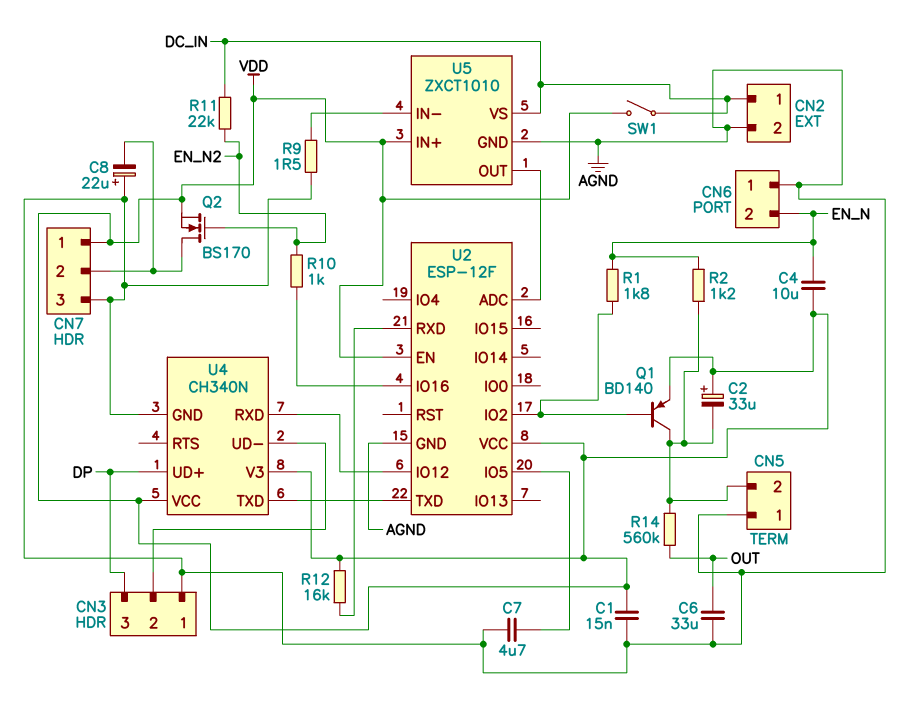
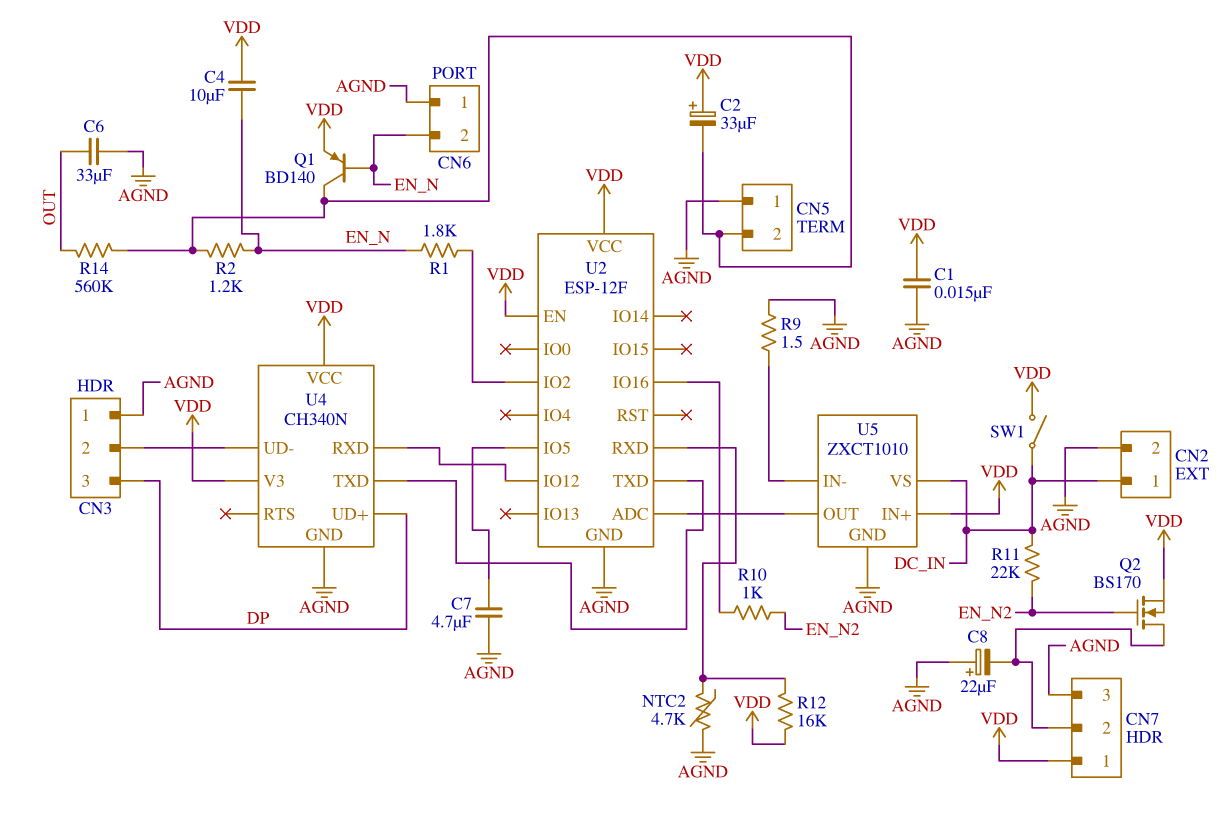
NTC2: none -> 4.7k (AGND, U2/RXD)
Q1: PNP BD140 (B U2/IO2, C CN5/2, E VDD) -> PNP BD140 (B EN_N, C CN5/2, E VDD)

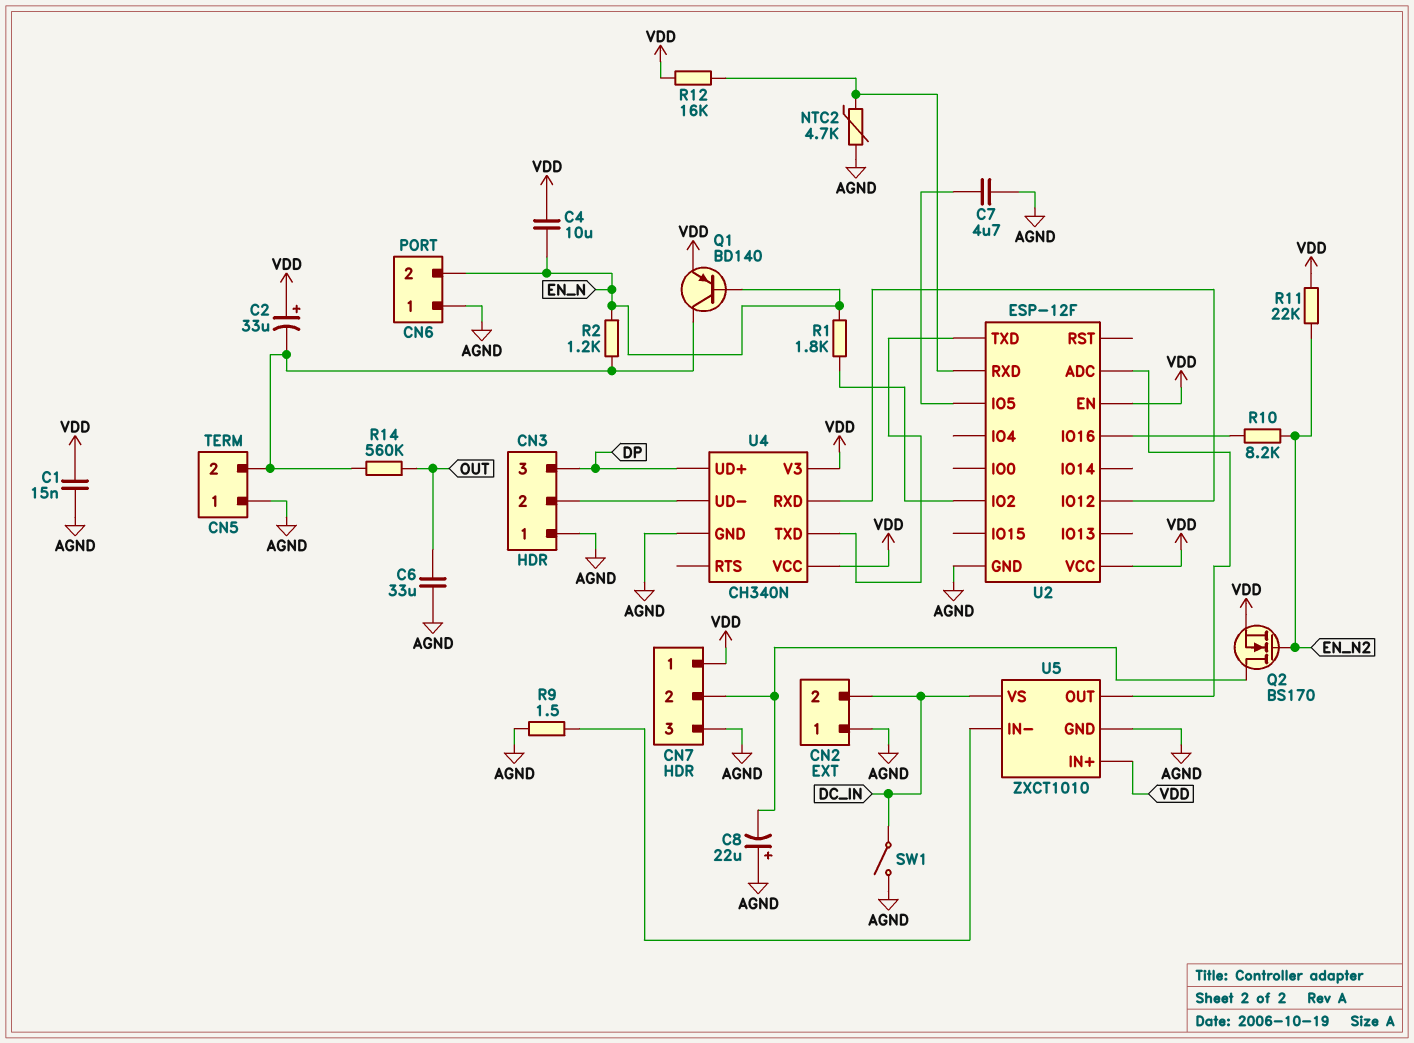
CN2 pin 1: DC_IN -> AGND
CN2 pin 2: AGND -> DC_IN
R10: 1k (EN_N2, U2/IO16) -> 8.2k (EN_N2, U2/IO16)
R11: 22k (DC_IN, EN_N2) -> 22k (EN_N2, VDD)
SW1: switch (DC_IN, VDD) -> switch (AGND, DC_IN)

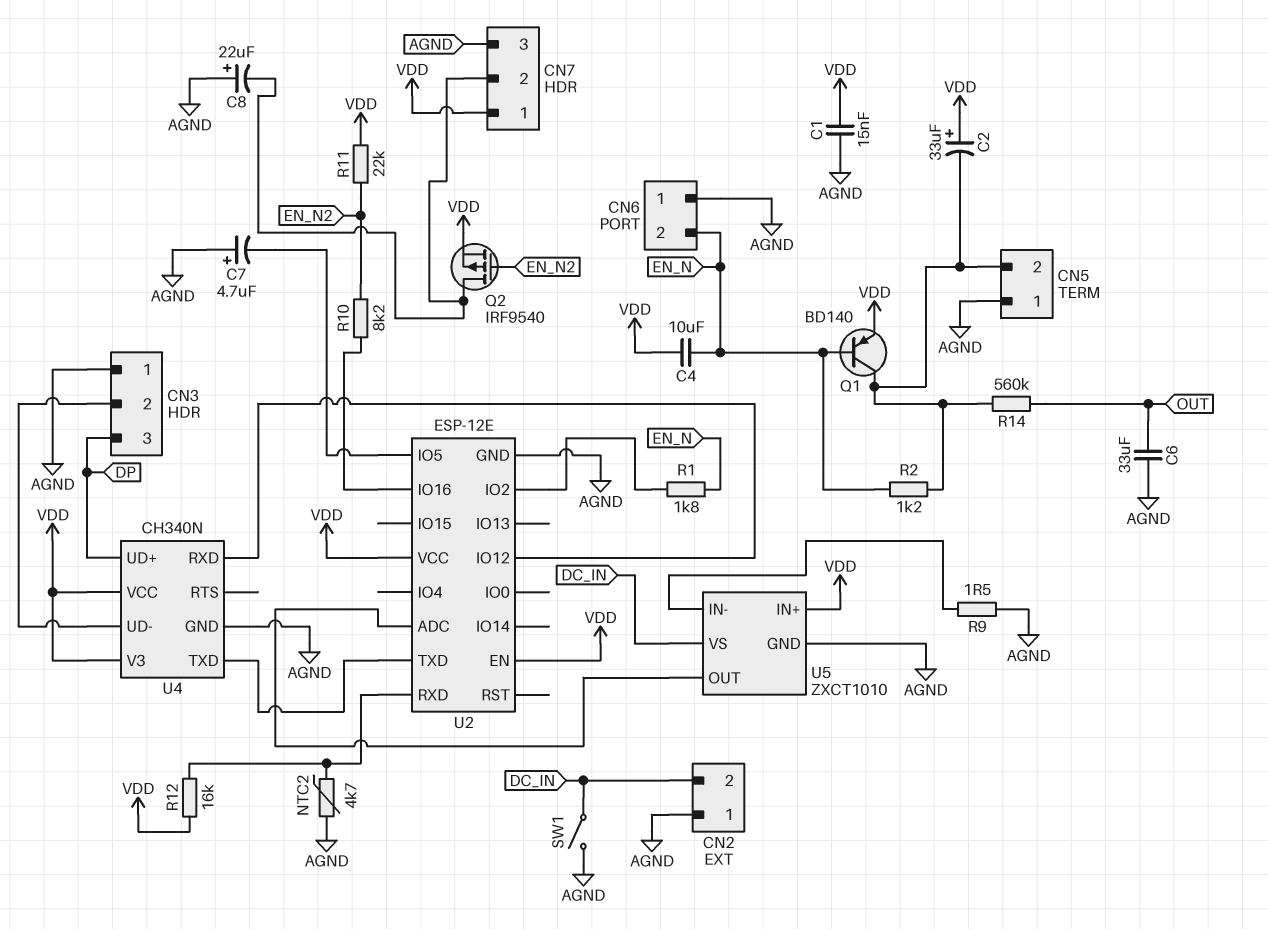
C7: 4.7uF (AGND, U2/IO5) -> 4.7uF (plus AGND, minus U2/IO5)
Q2: NMOS BS170 (G EN_N2, D CN7/2, S VDD) -> PMOS IRF9540 (G EN_N2, D CN7/2, S VDD)
U2: ESP-12F -> ESP-12E

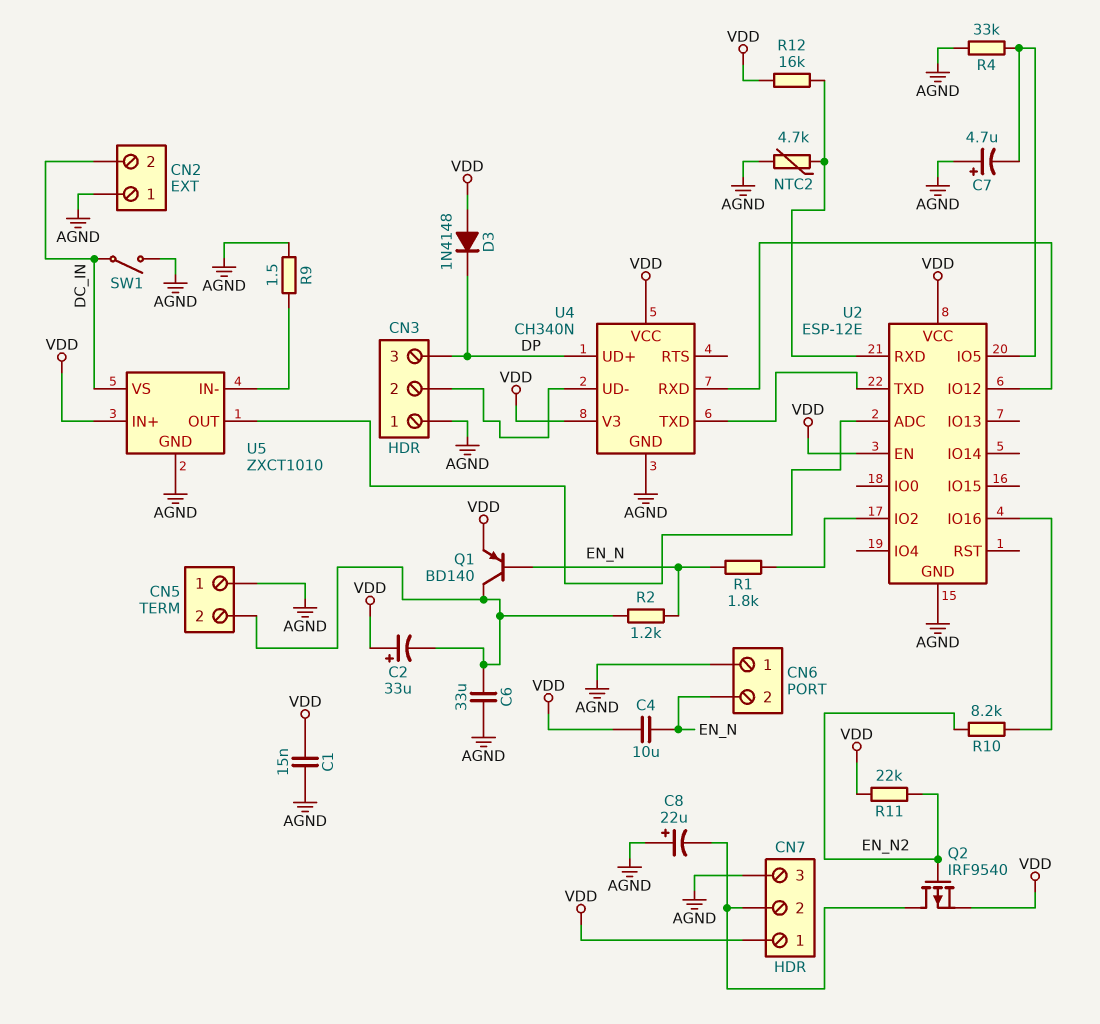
C6: 33uF (AGND, OUT) -> 33uF (AGND, CN5/2)
D3: none -> diode 1N4148 (A VDD, K DP)
R4: none -> 33k (AGND, U2/IO5)
R14: 560k (CN5/2, OUT) -> none

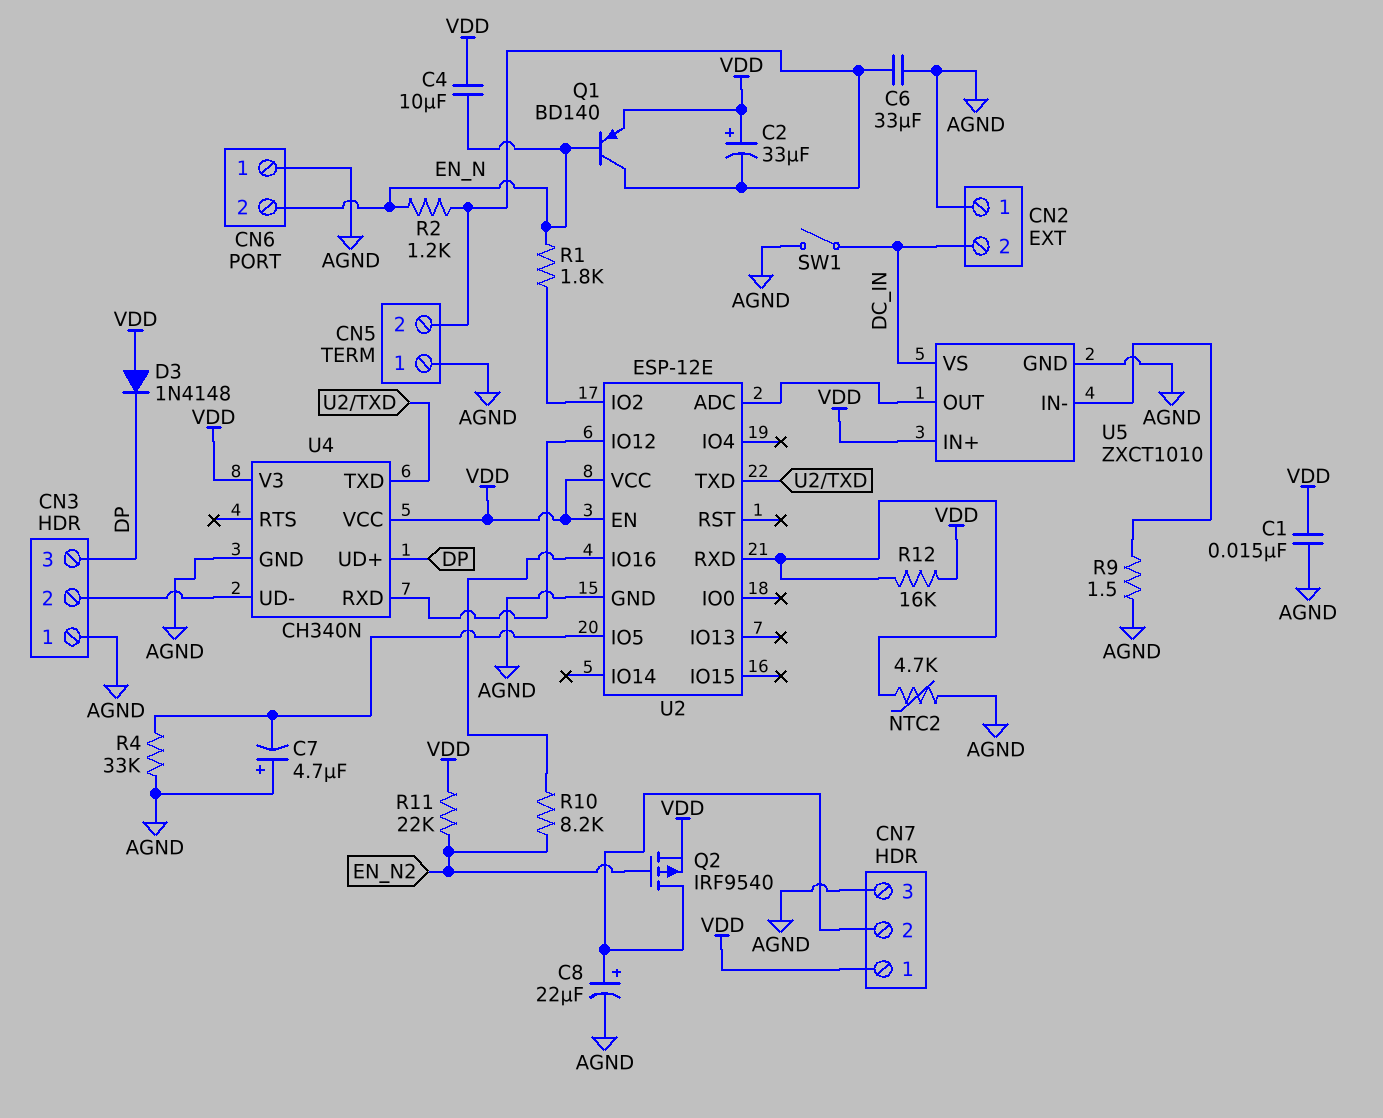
C8: 22uF (plus AGND, minus CN7/2) -> 22uF (plus CN7/2, minus AGND)

